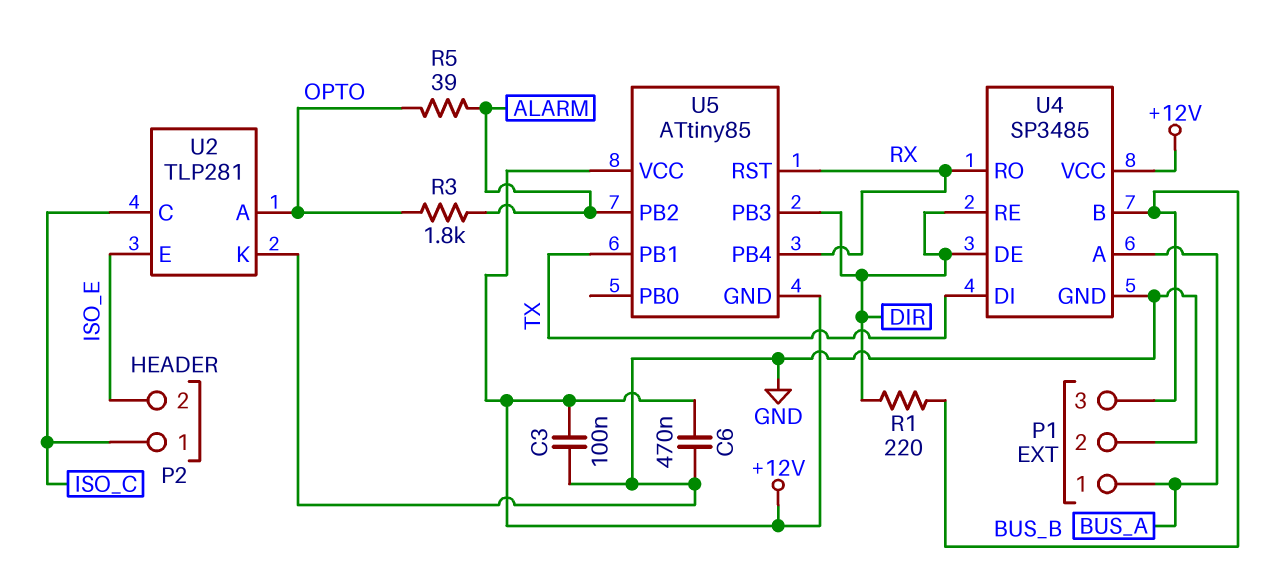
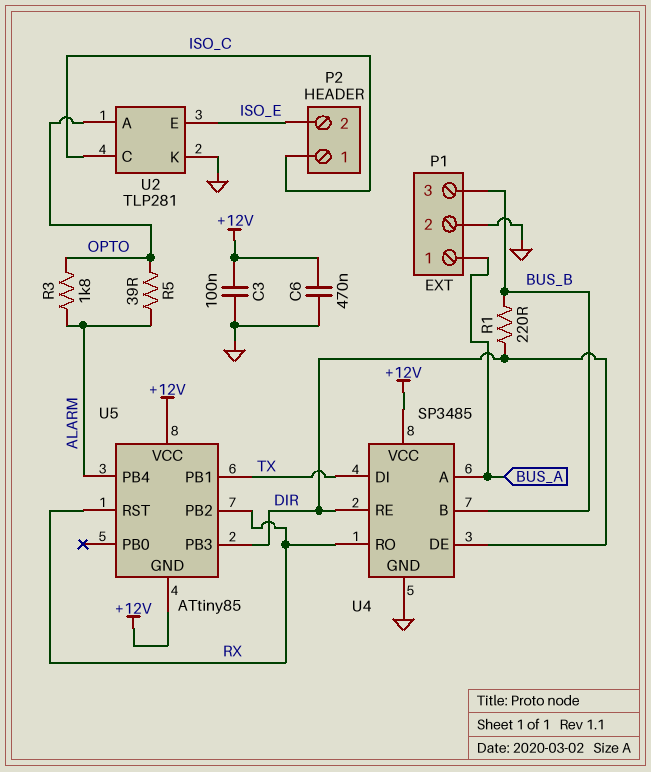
U5 pin PB2: ALARM -> RX
U5 pin PB4: RX -> ALARM

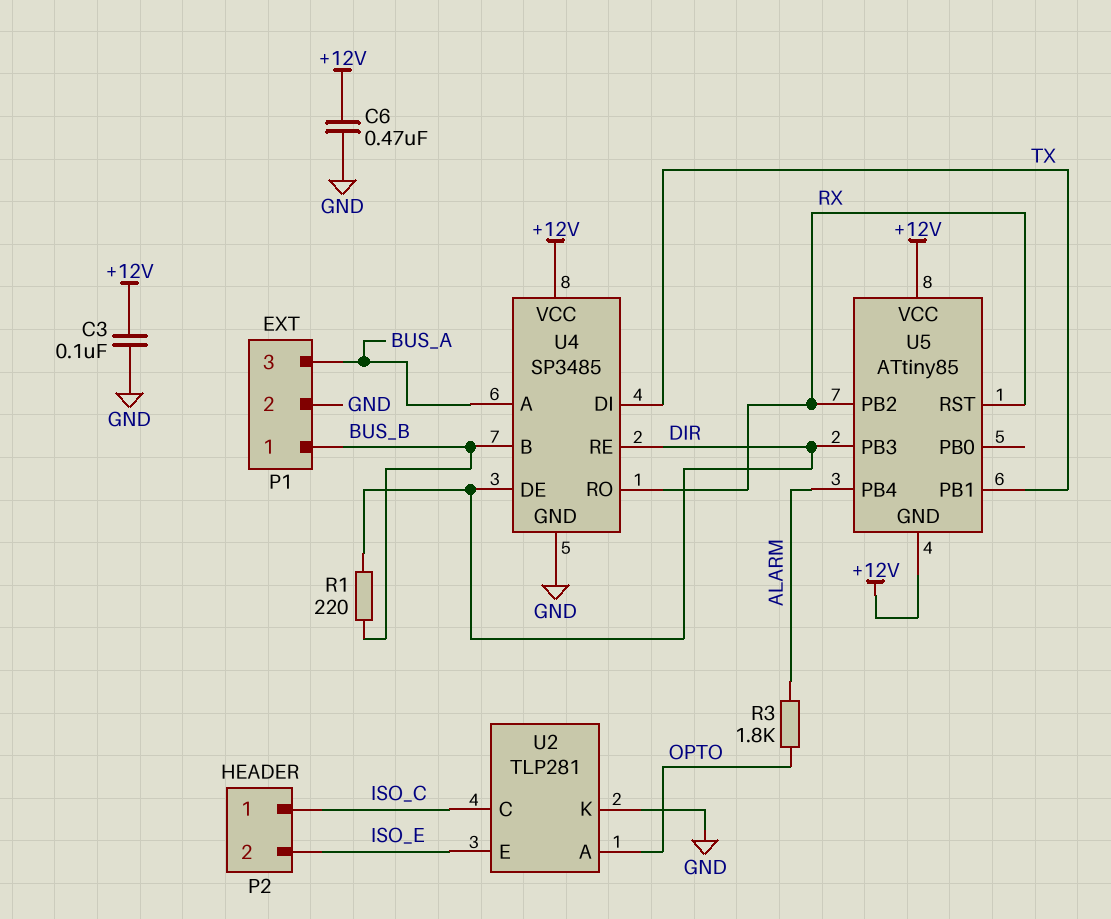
P1 pin 1: BUS_A -> BUS_B
P1 pin 3: BUS_B -> BUS_A
R5: 39 (ALARM, OPTO) -> none

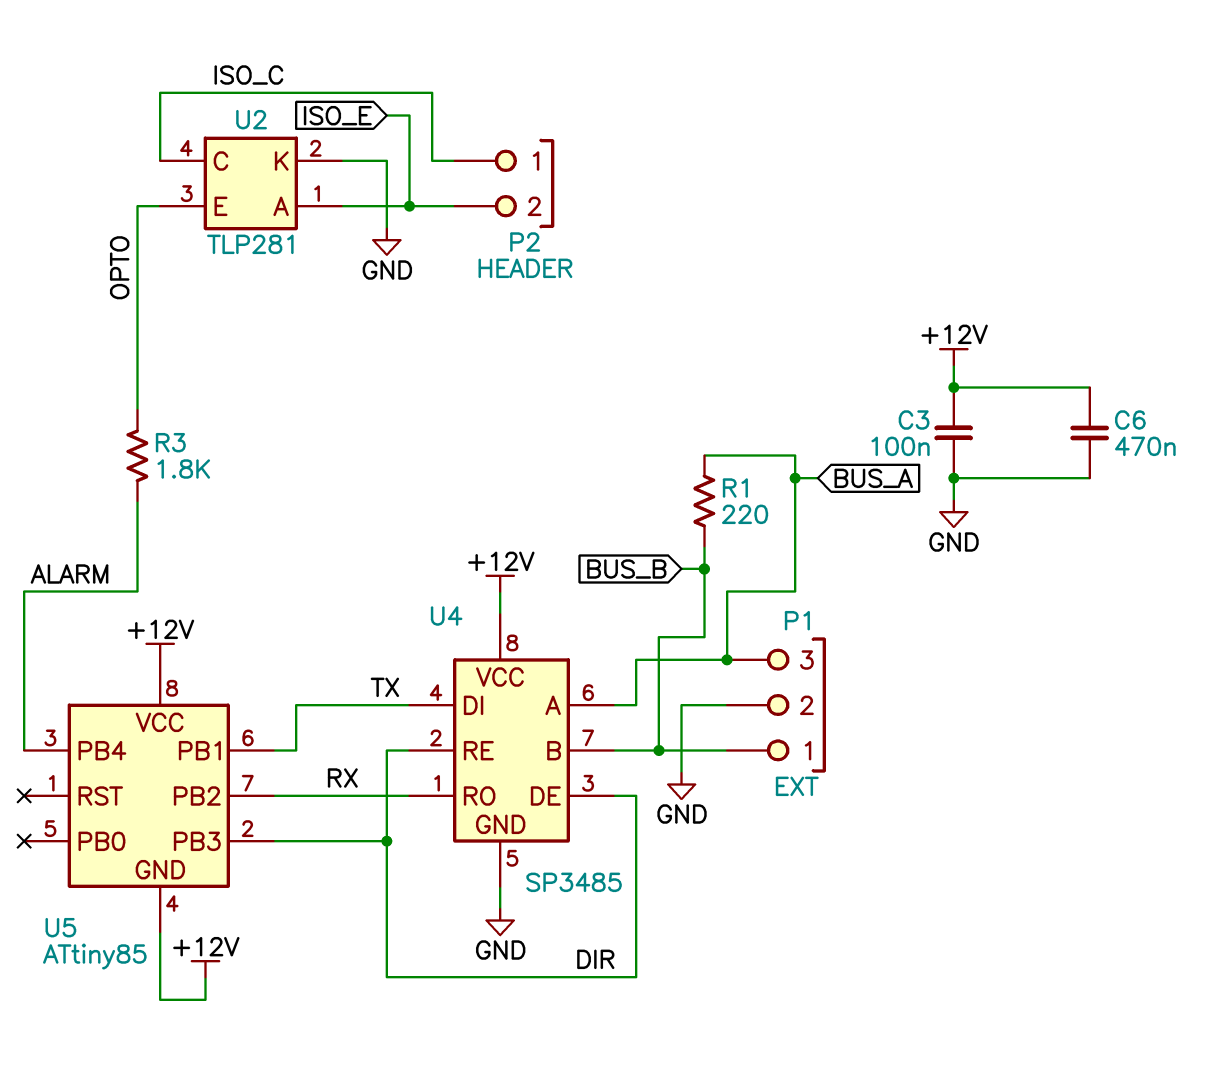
R1: 220 (BUS_B, DIR) -> 220 (BUS_A, BUS_B)
U2 pin A: OPTO -> ISO_E
U2 pin E: ISO_E -> OPTO
U5 pin RST: RX -> none

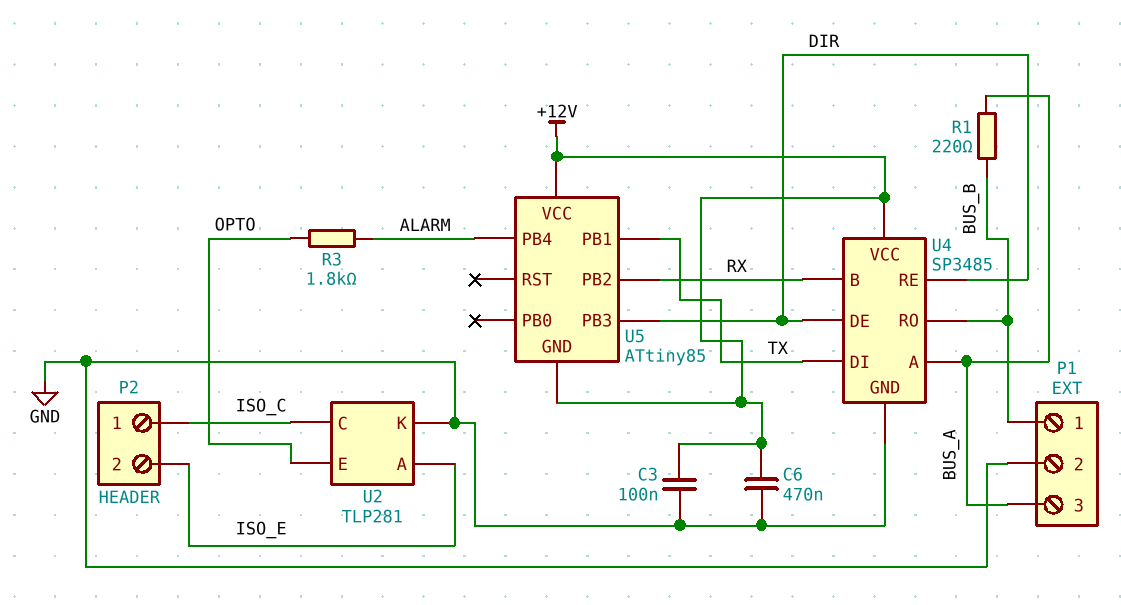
U4 pin B: BUS_B -> RX
U4 pin RO: RX -> BUS_B

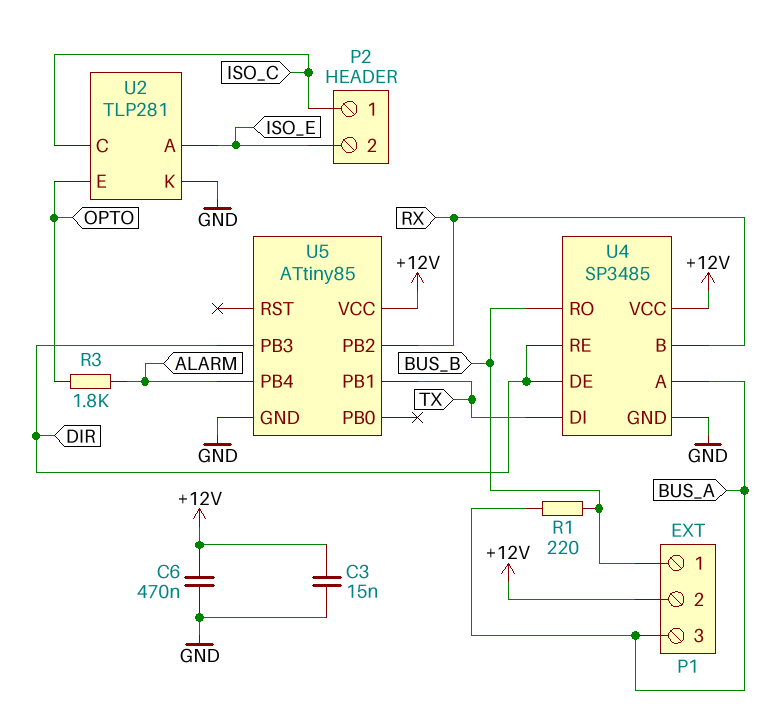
C3: 100nF (+12V, GND) -> 15nF (+12V, GND)
P1 pin 2: GND -> +12V
U5 pin GND: +12V -> GND

